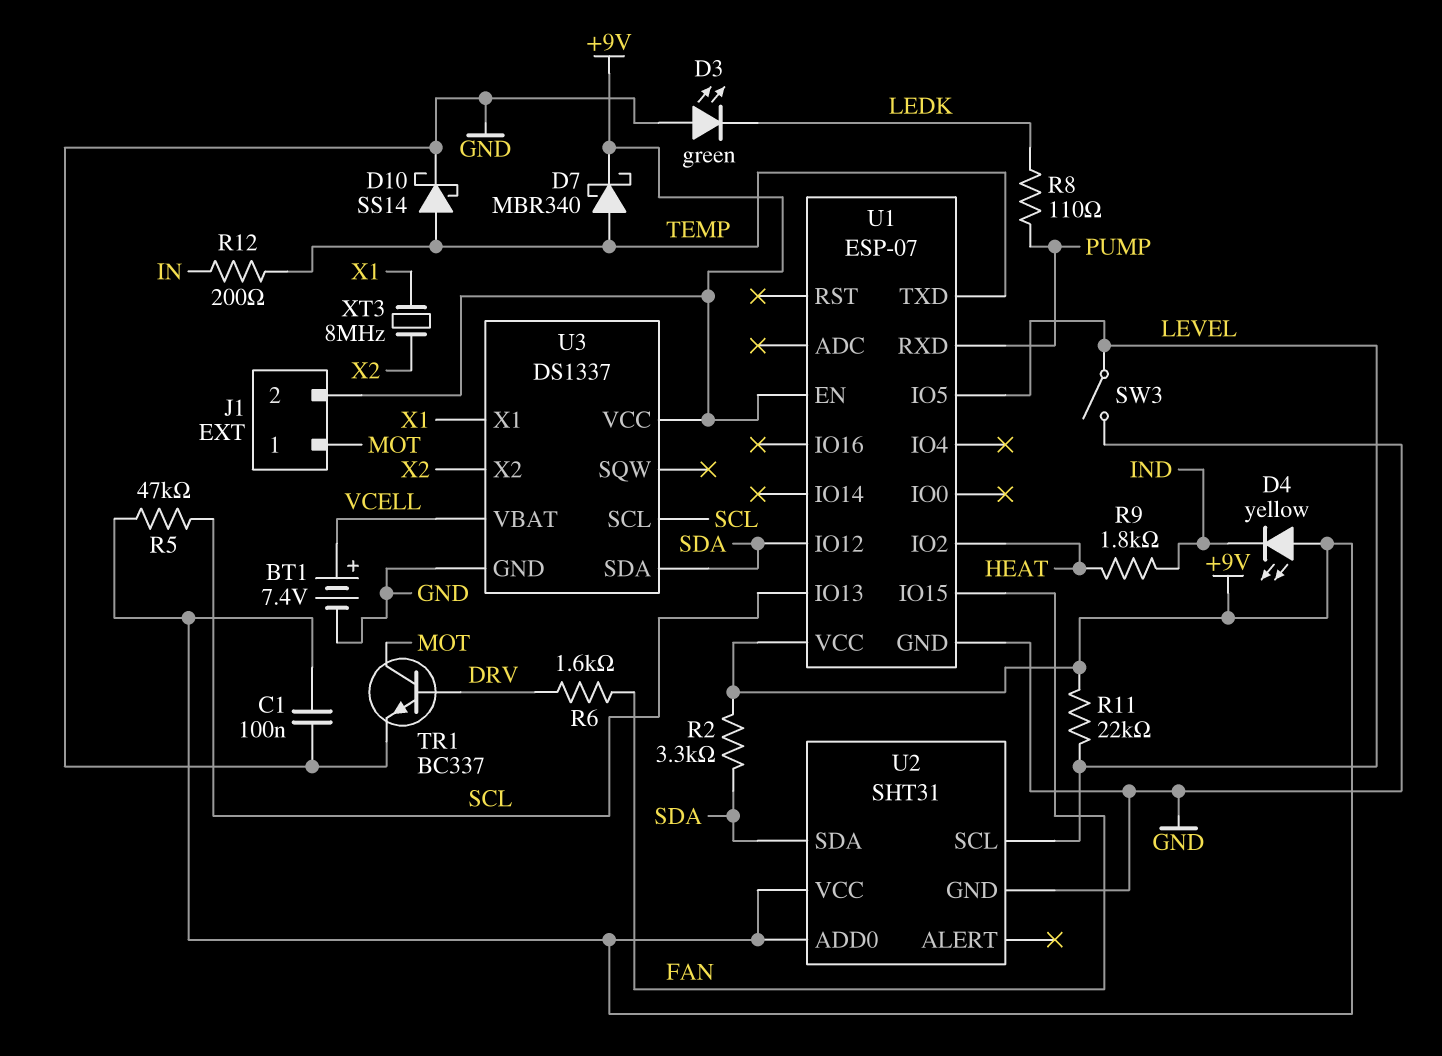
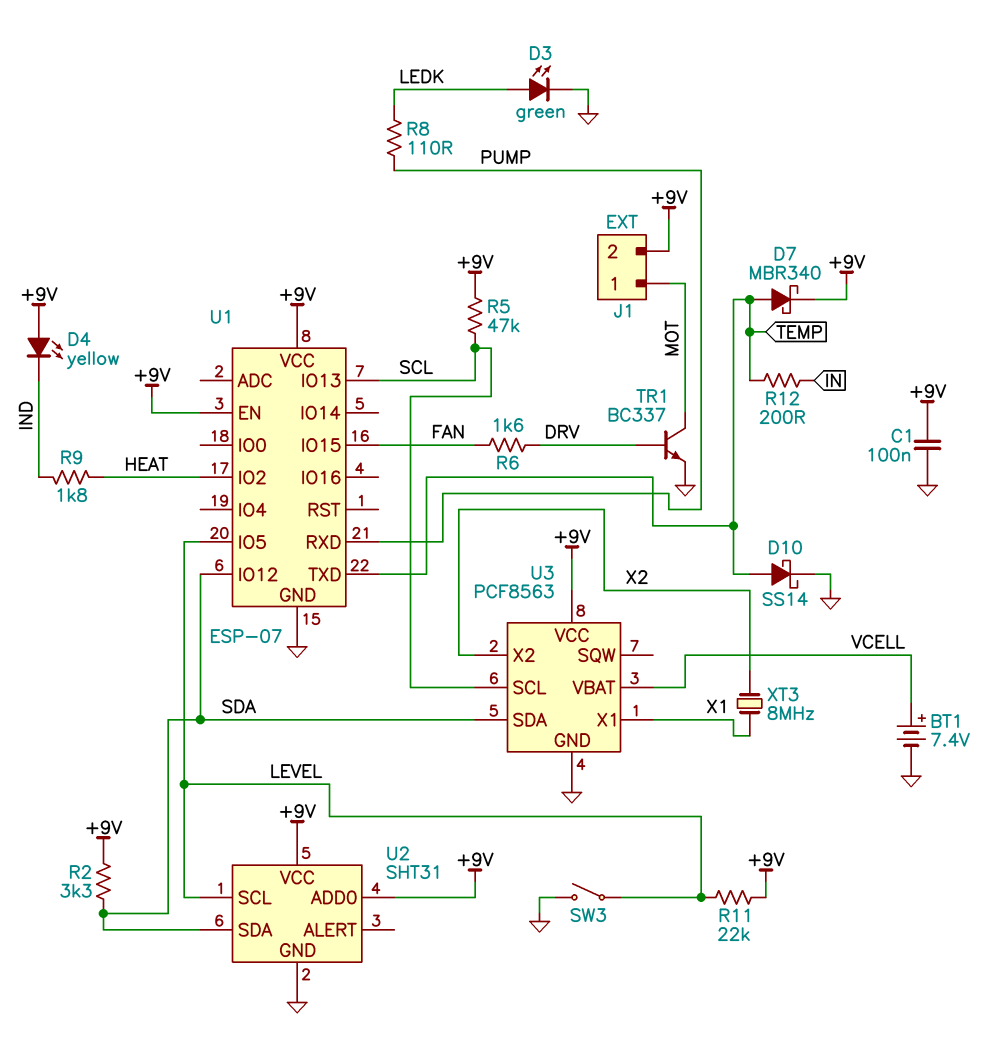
D3: LED green (A GND, K LEDK) -> LED green (A LEDK, K GND)
U3: DS1337 -> PCF8563

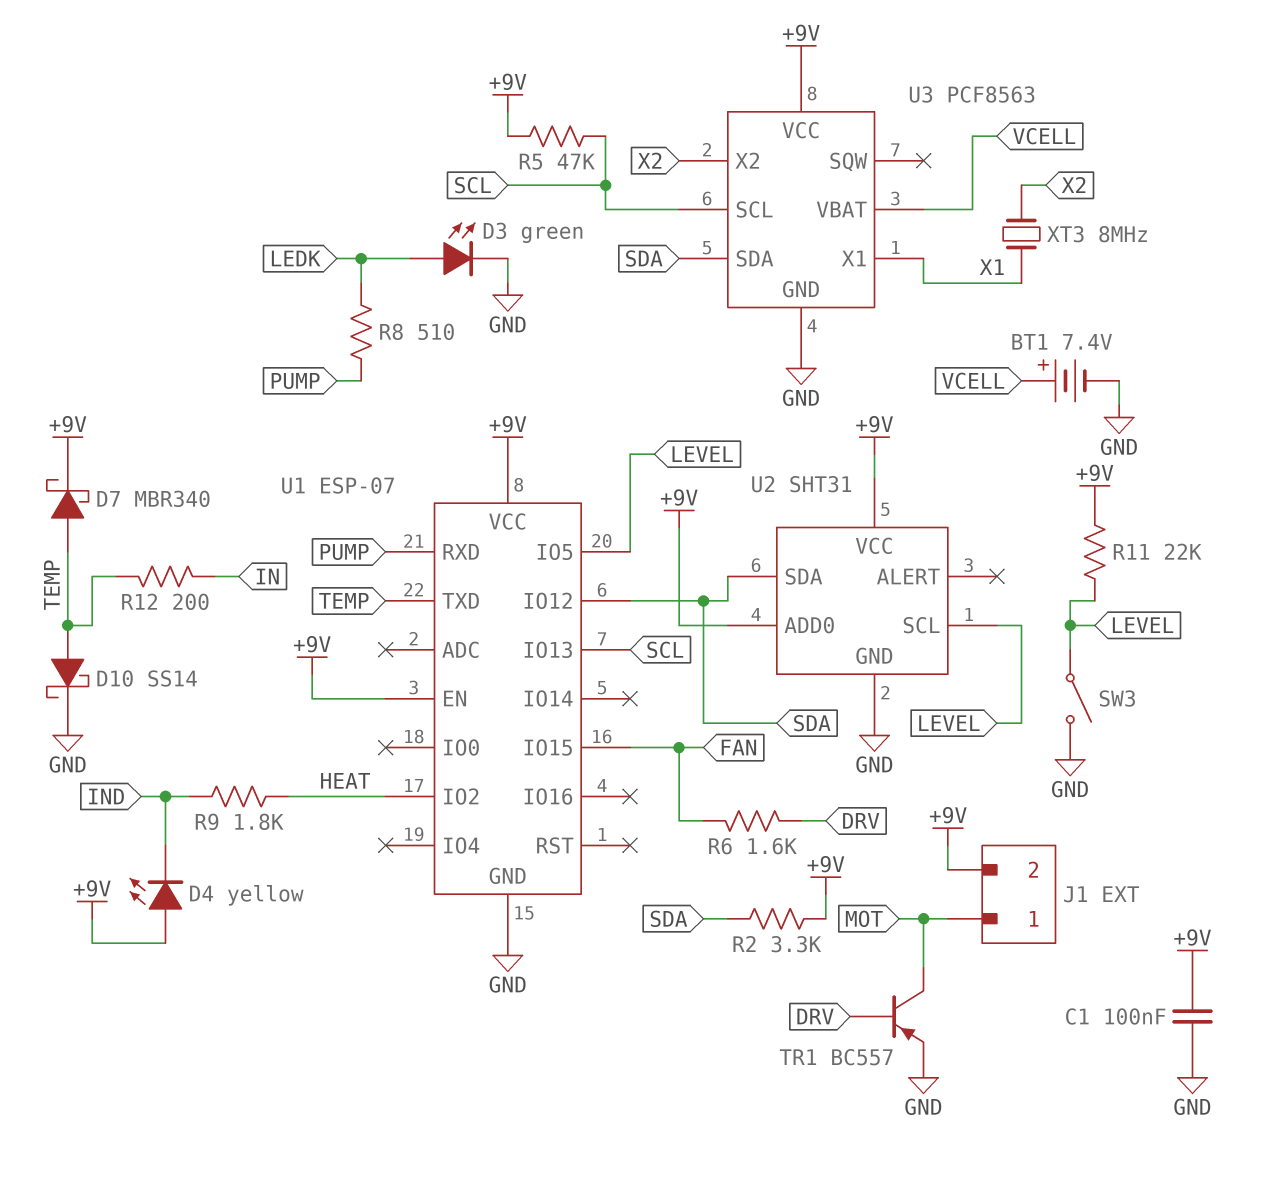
R8: 110 (LEDK, PUMP) -> 510 (LEDK, PUMP)
TR1: NPN BC337 (B DRV, C MOT, E GND) -> PNP BC557 (B DRV, C MOT, E GND)

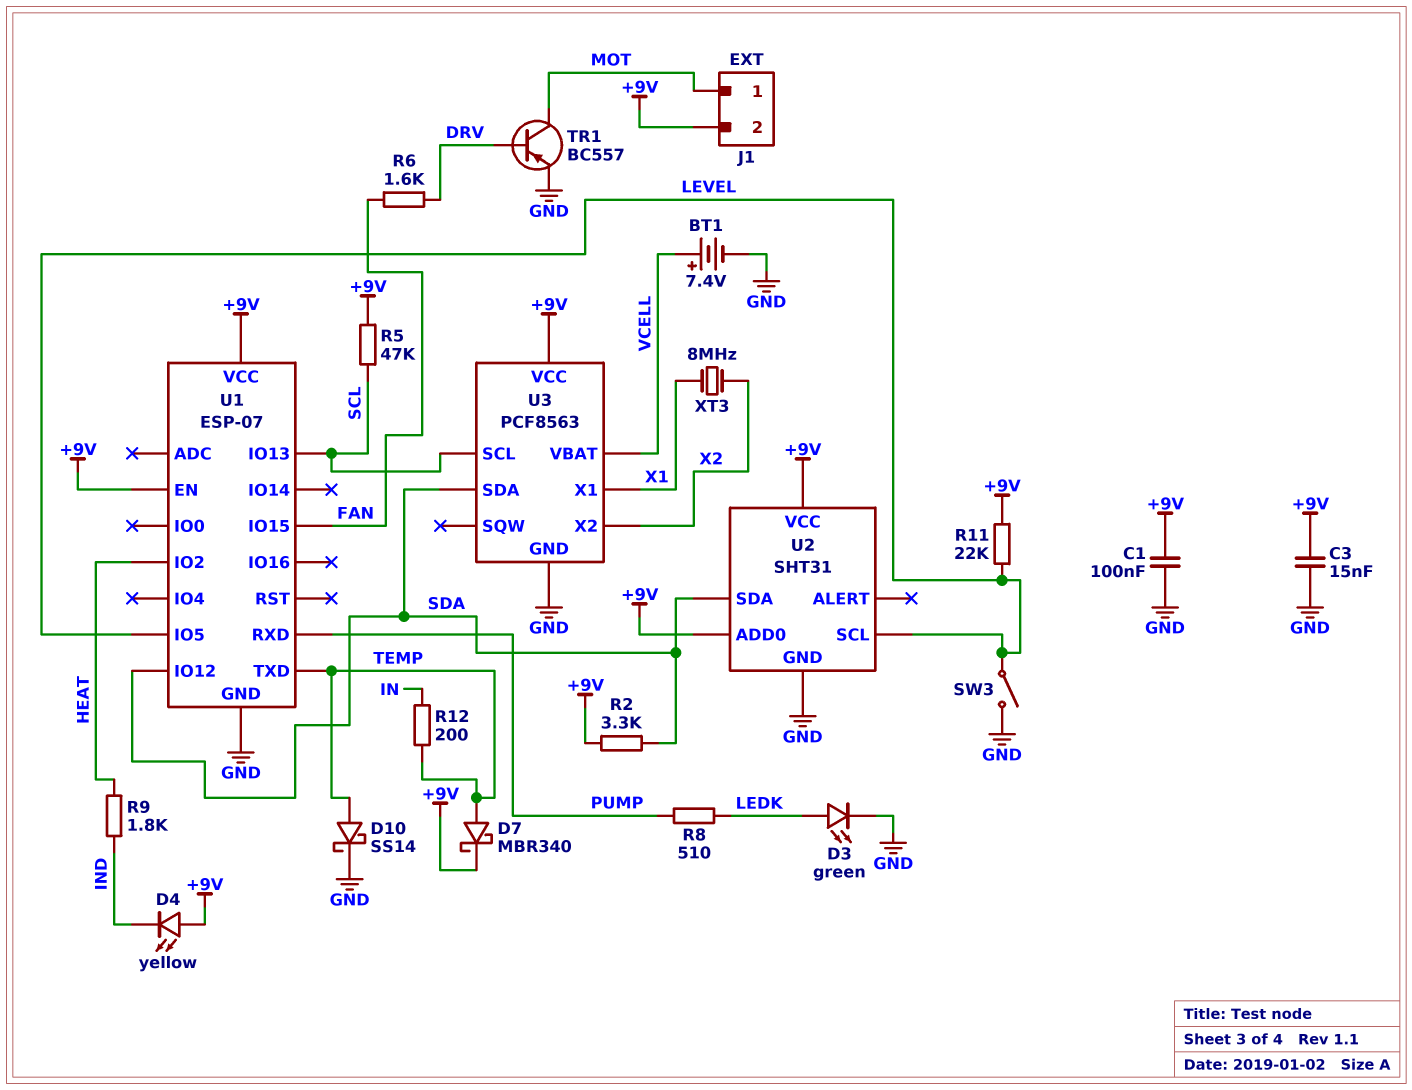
C3: none -> 15nF (+9V, GND)

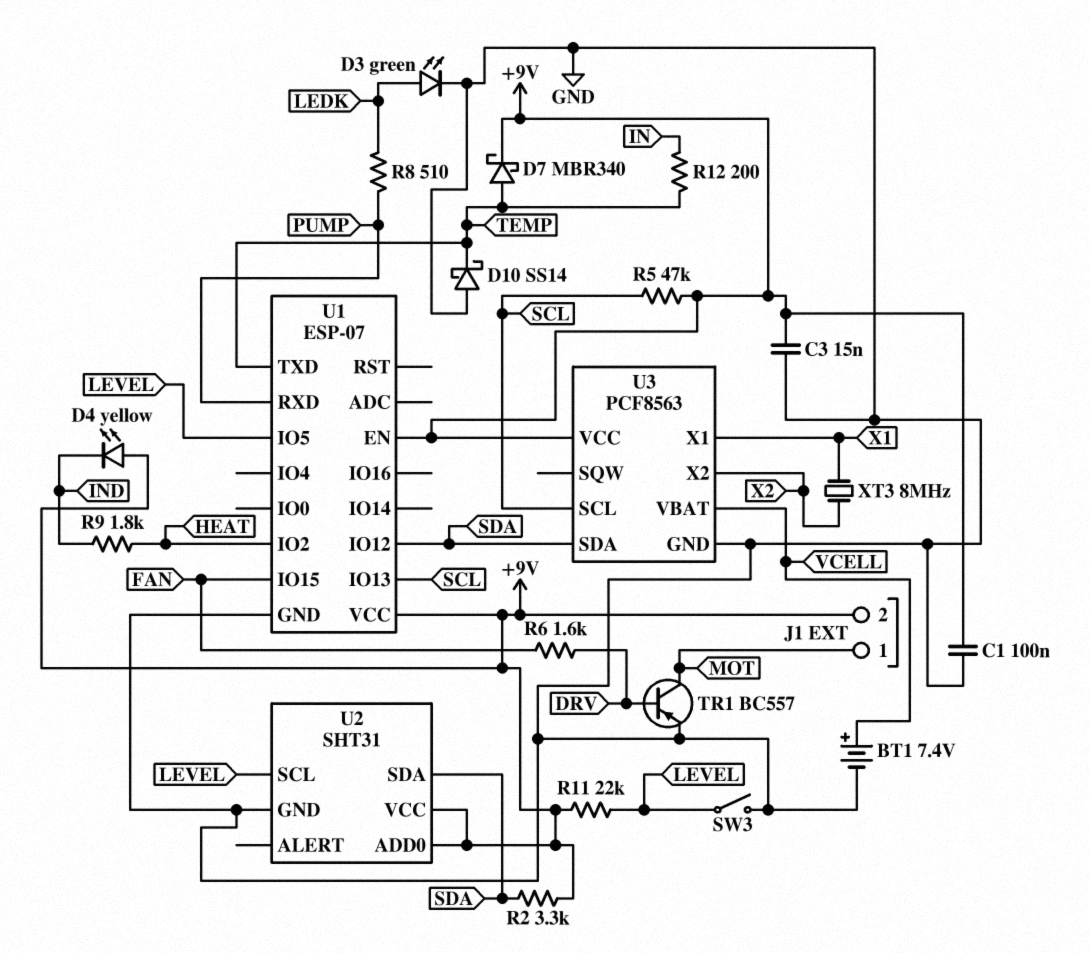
D10: schottky SS14 (A TEMP, K GND) -> schottky SS14 (A GND, K TEMP)

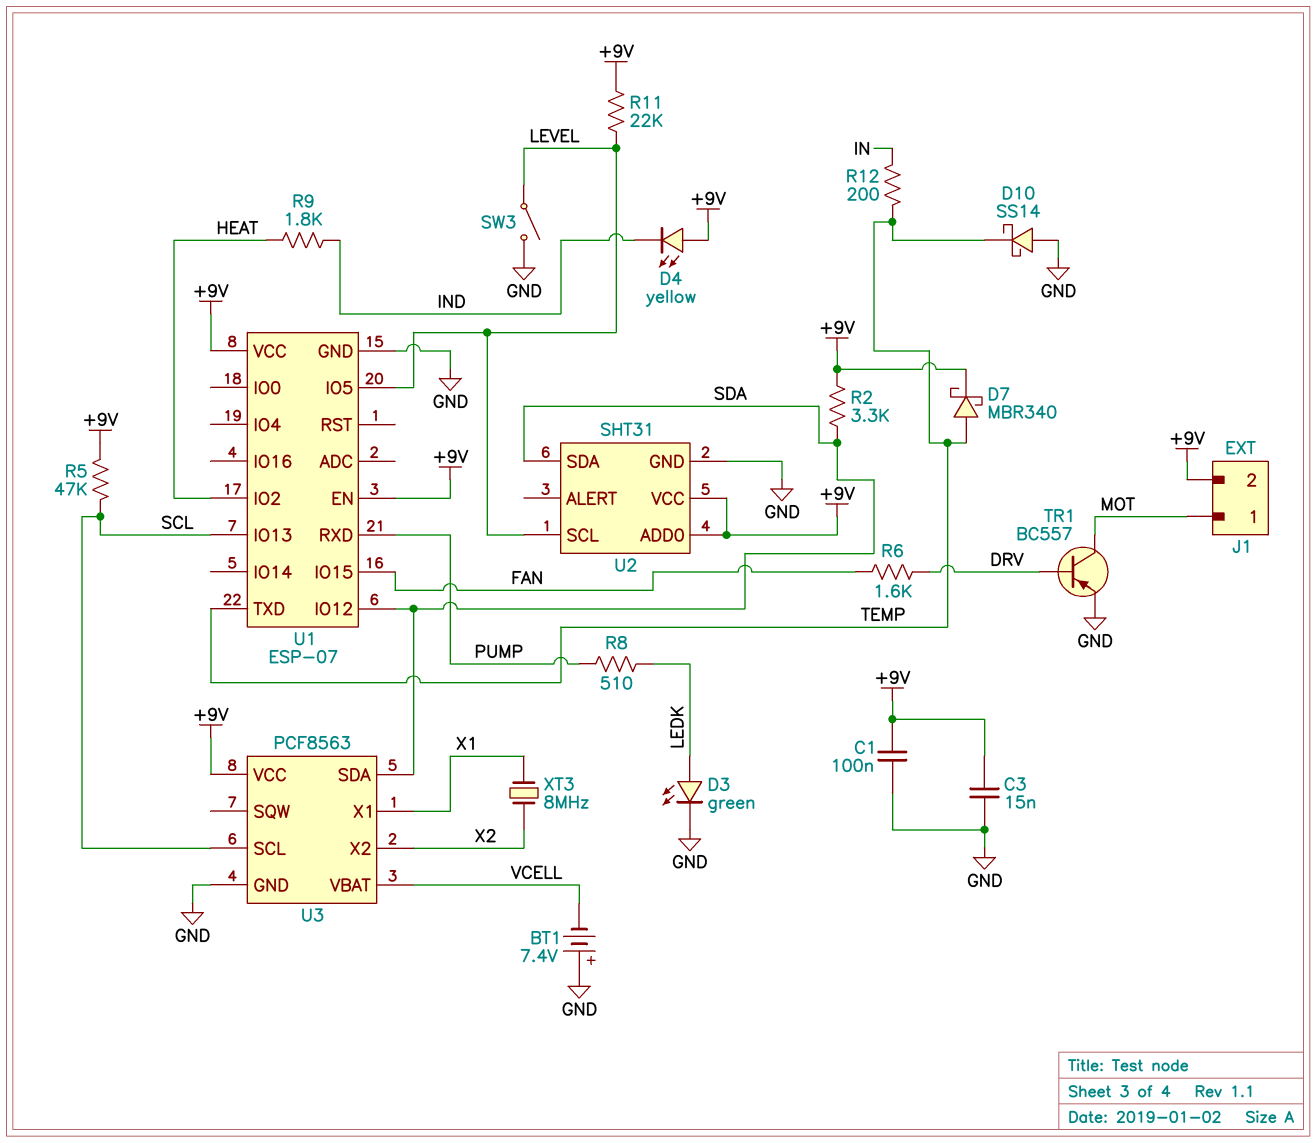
BT1: 7.4V (plus VCELL, minus GND) -> 7.4V (plus GND, minus VCELL)

